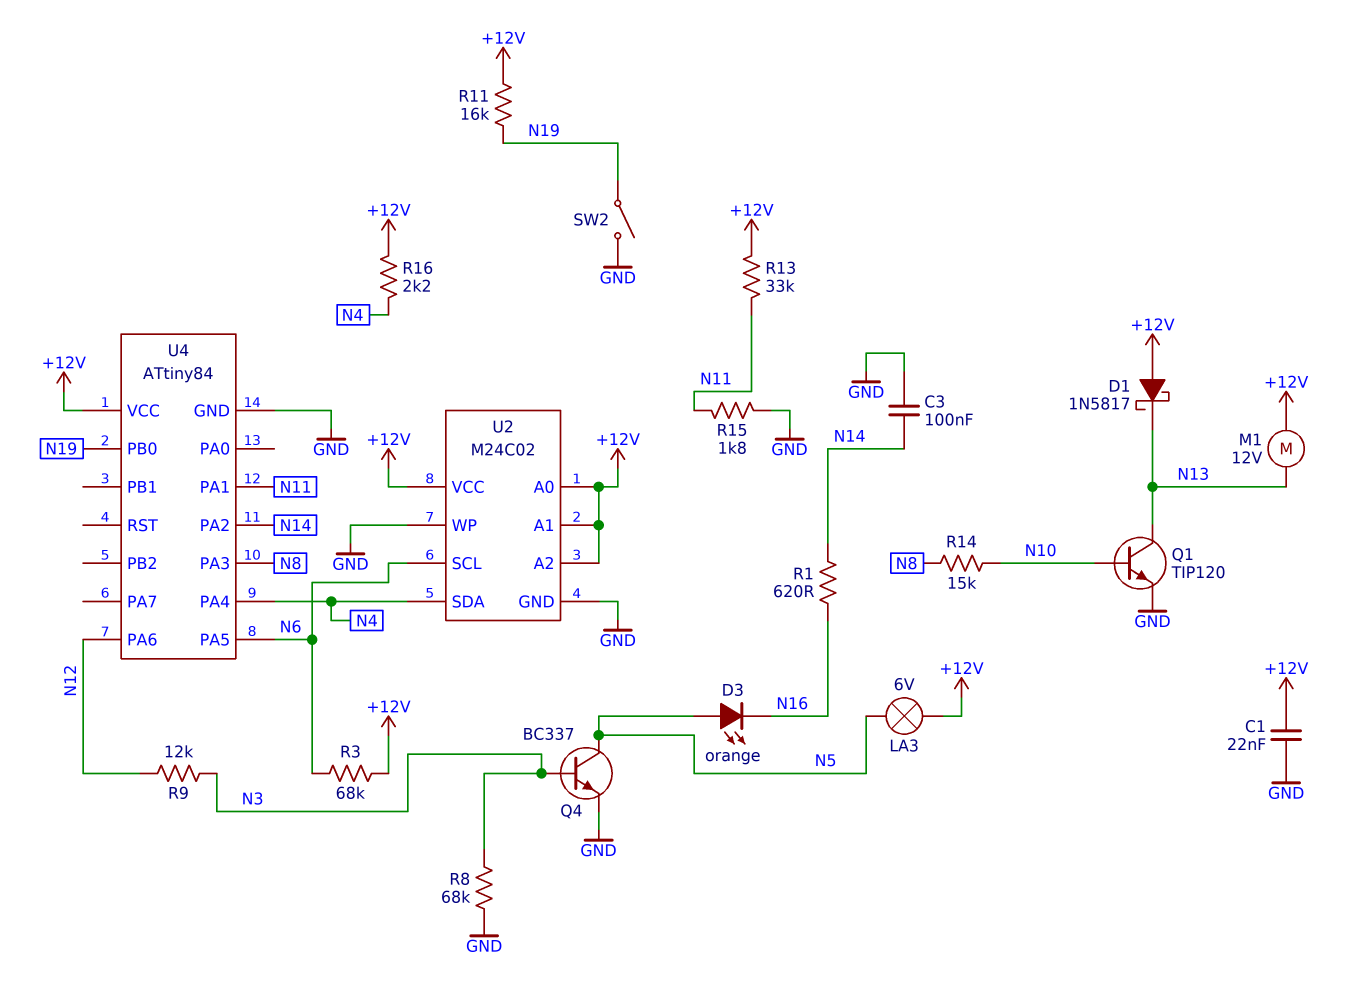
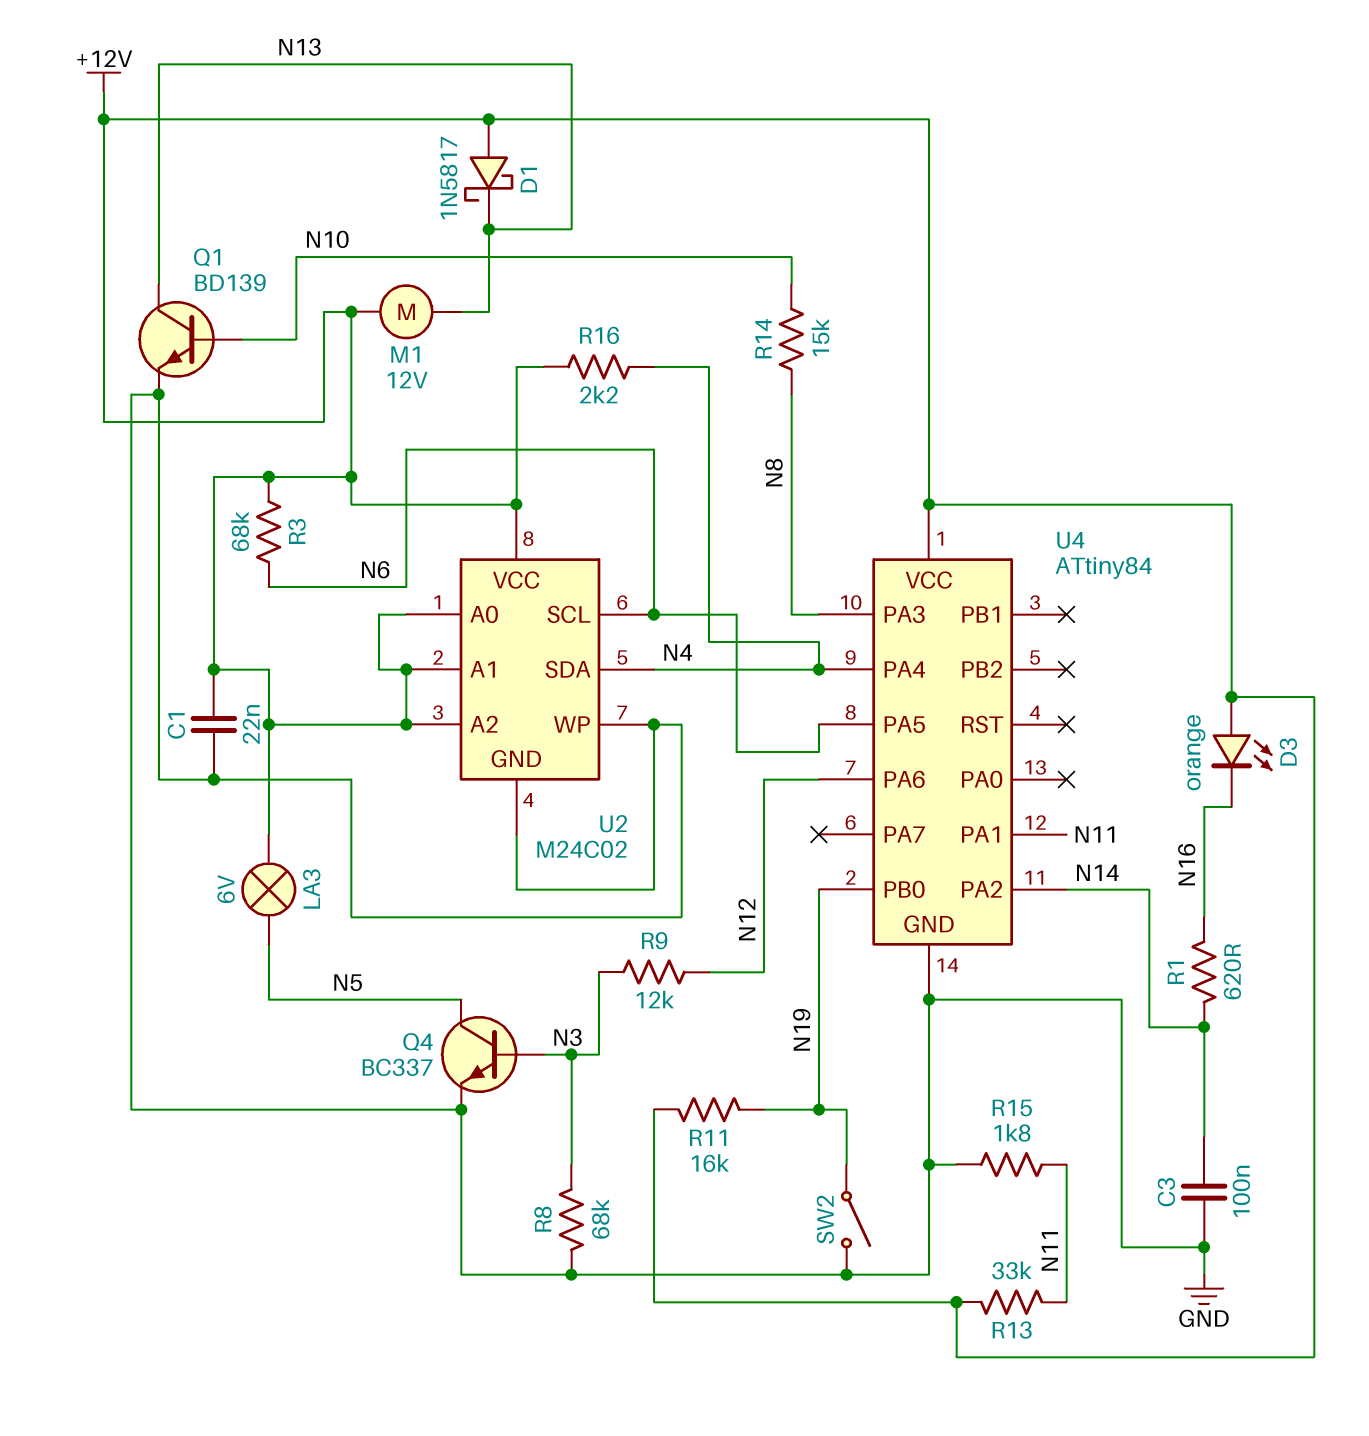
D3: LED orange (A N5, K N16) -> LED orange (A +12V, K N16)
Q1: NPN TIP120 (B N10, C N13, E GND) -> NPN BD139 (B N10, C N13, E GND)

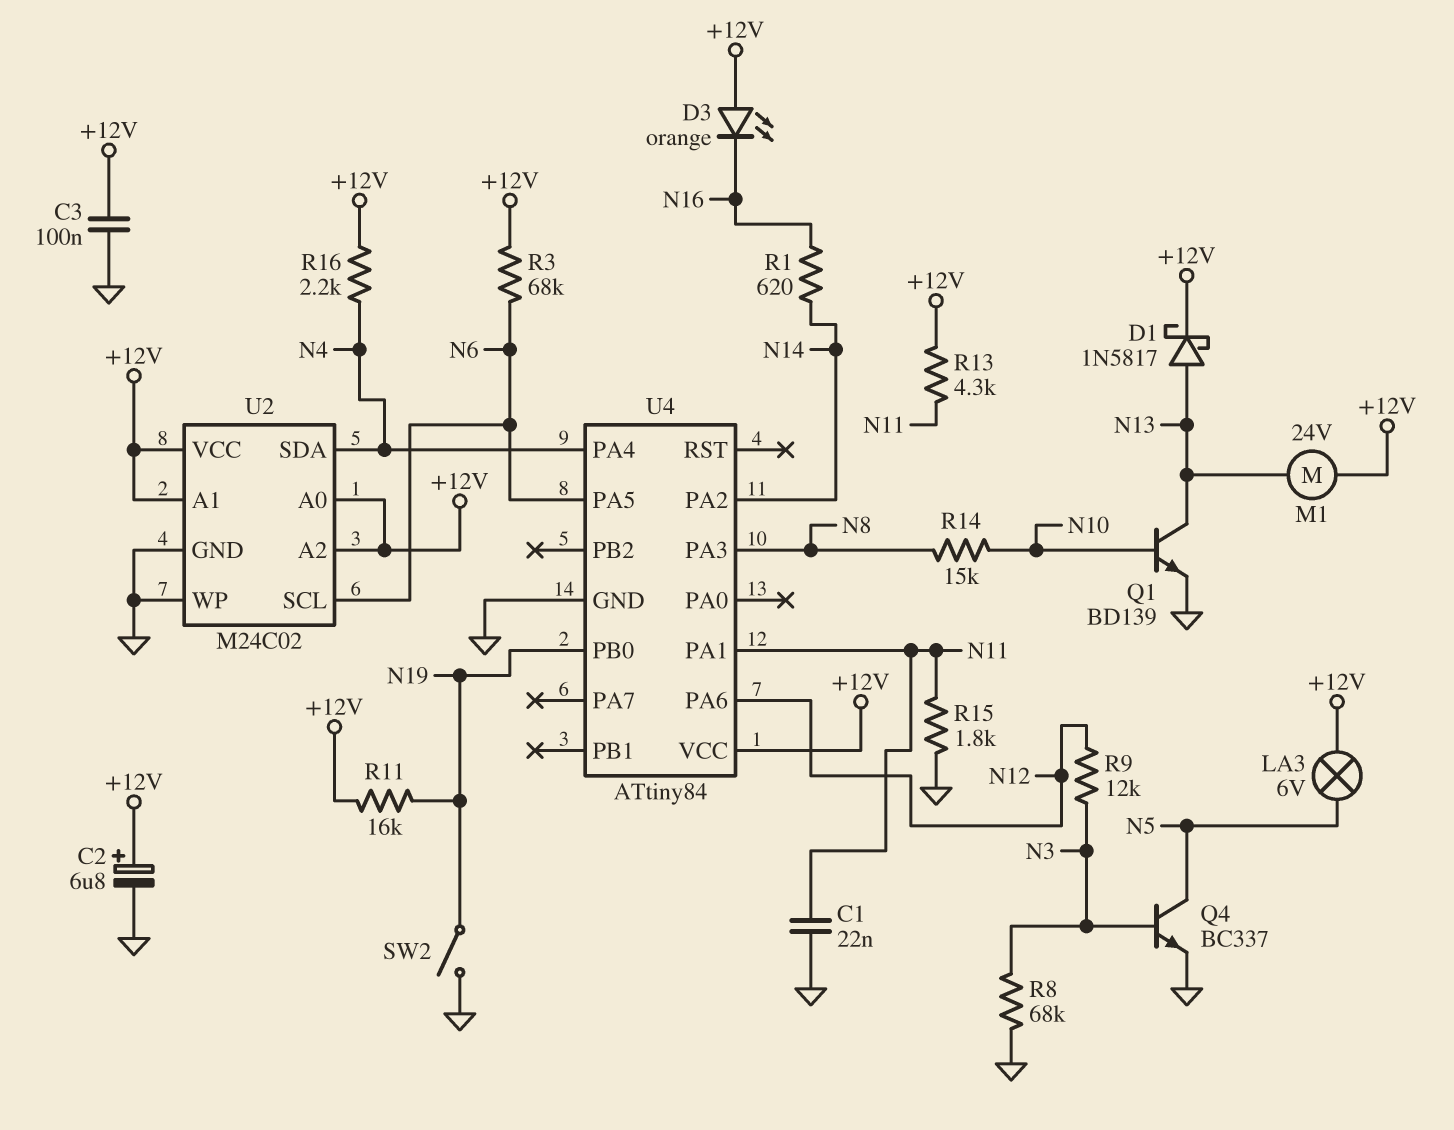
C1: 22nF (+12V, GND) -> 22nF (GND, N11)
C2: none -> 6.8uF (plus +12V, minus GND)
C3: 100nF (GND, N14) -> 100nF (+12V, GND)
D1: schottky 1N5817 (A +12V, K N13) -> schottky 1N5817 (A N13, K +12V)
M1: motor 12V (+12V, N13) -> motor 24V (+12V, N13)
R13: 33k (+12V, N11) -> 4.3k (+12V, N11)

